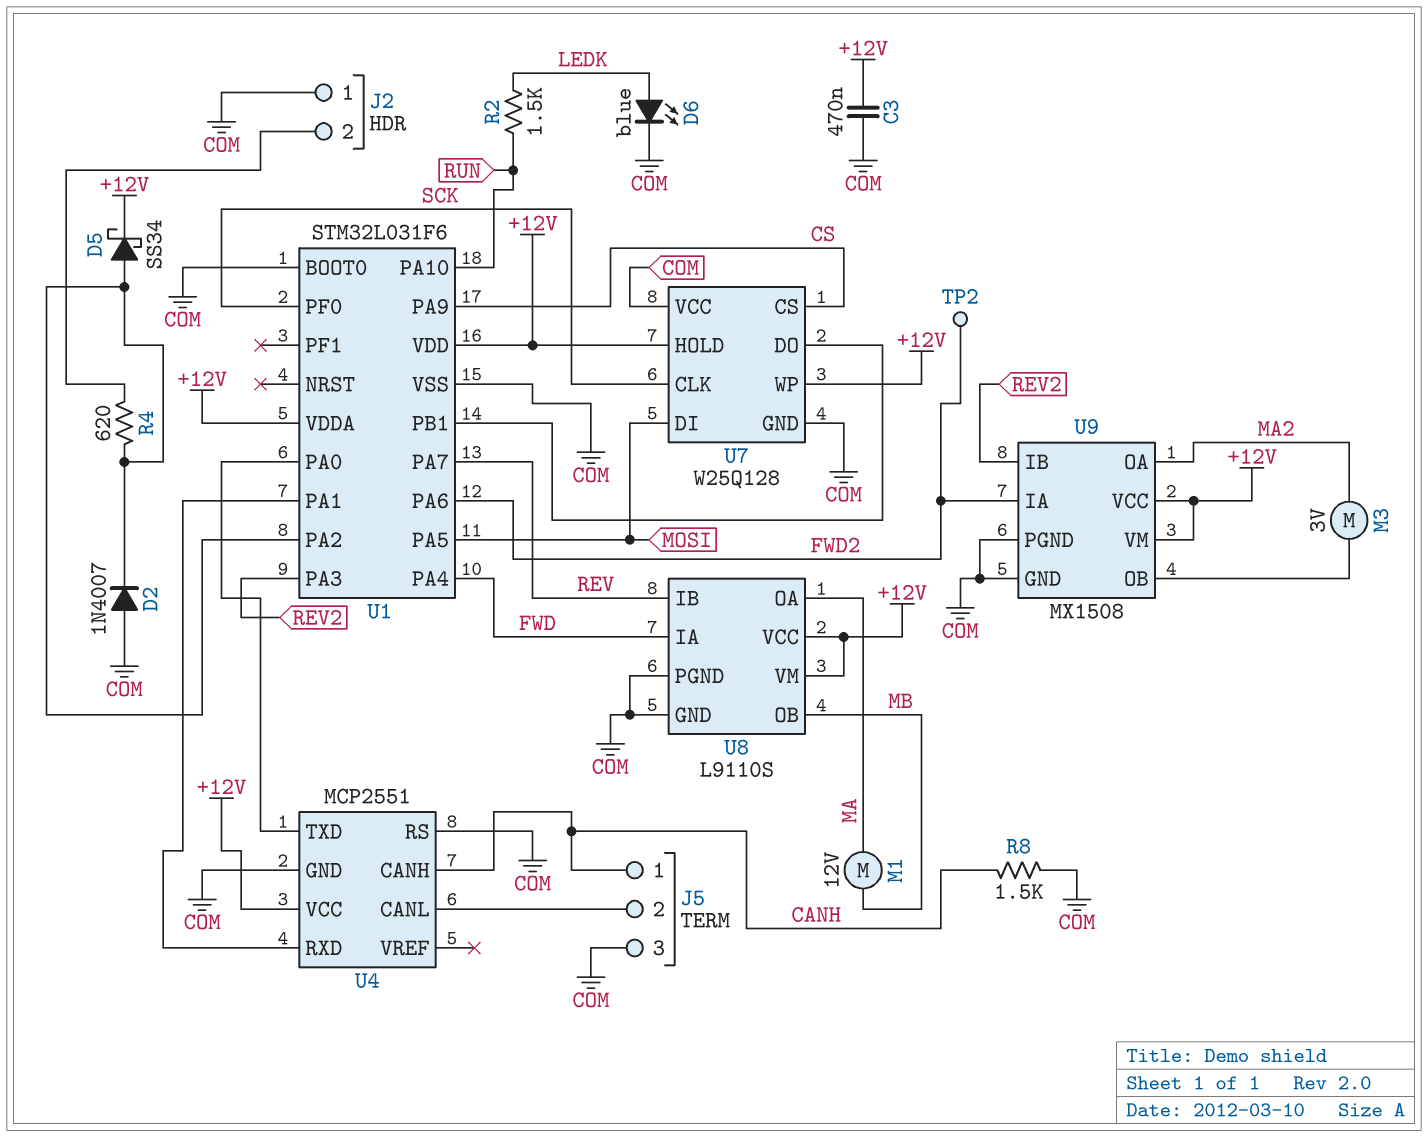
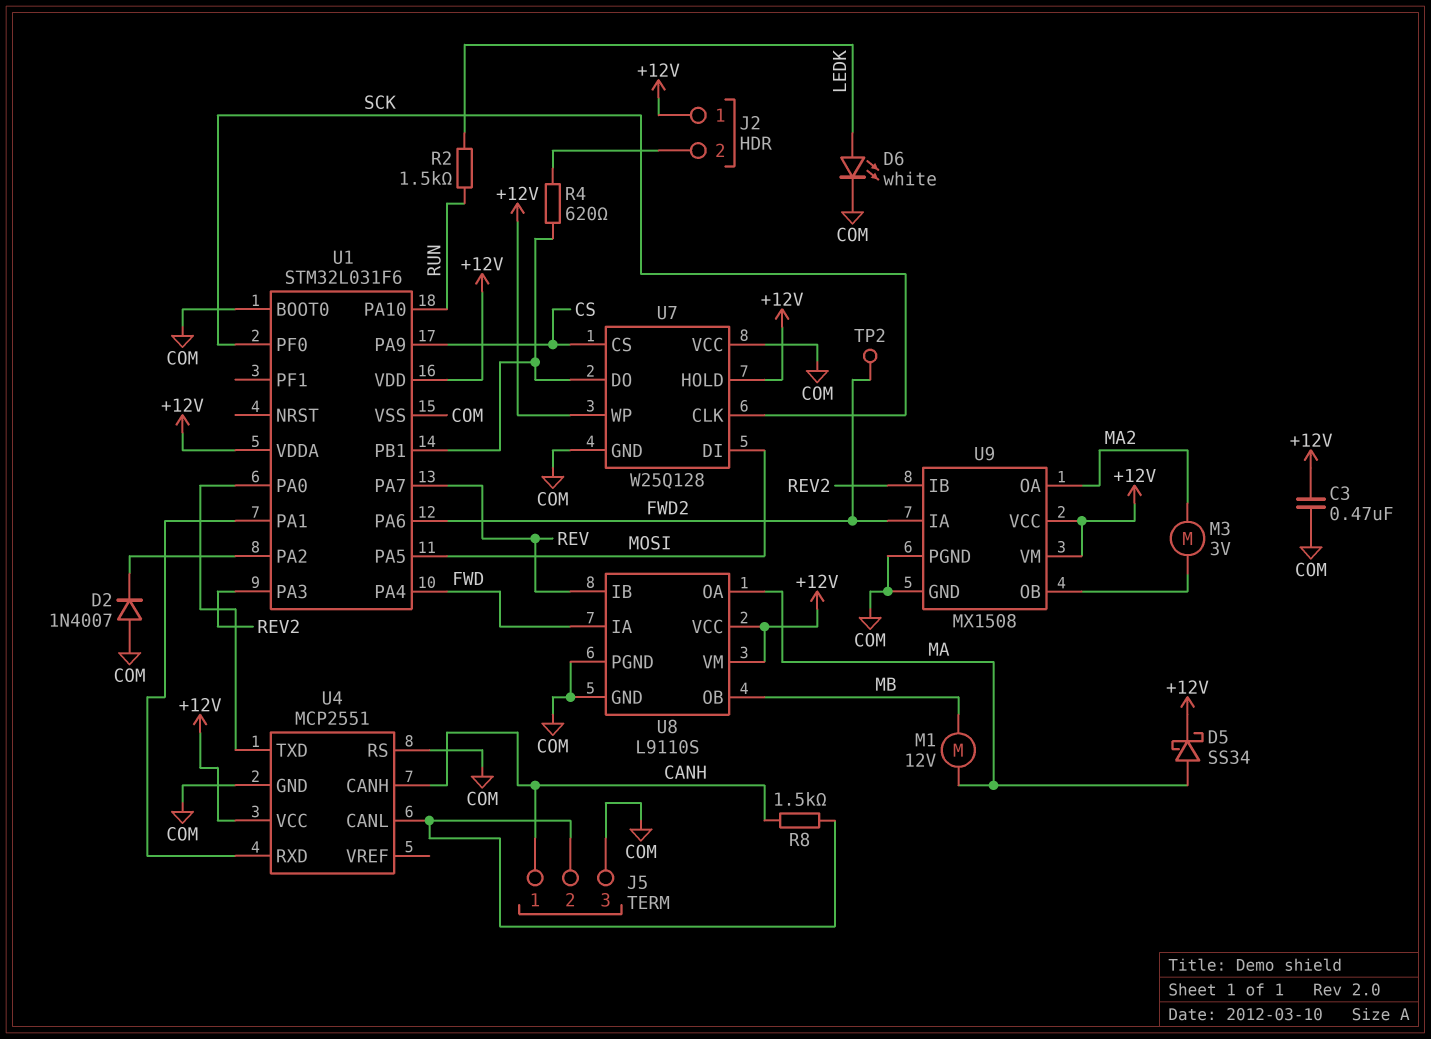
D5: schottky SS34 (A U1/PA2, K +12V) -> schottky SS34 (A MA, K +12V)
D6: LED blue (A LEDK, K COM) -> LED white (A LEDK, K COM)
J2 pin 1: COM -> +12V
R4: 620 (J2/2, U1/PA2) -> 620 (J2/2, U1/PB1)
R8: 1.5k (CANH, COM) -> 1.5k (CANH, J5/2)

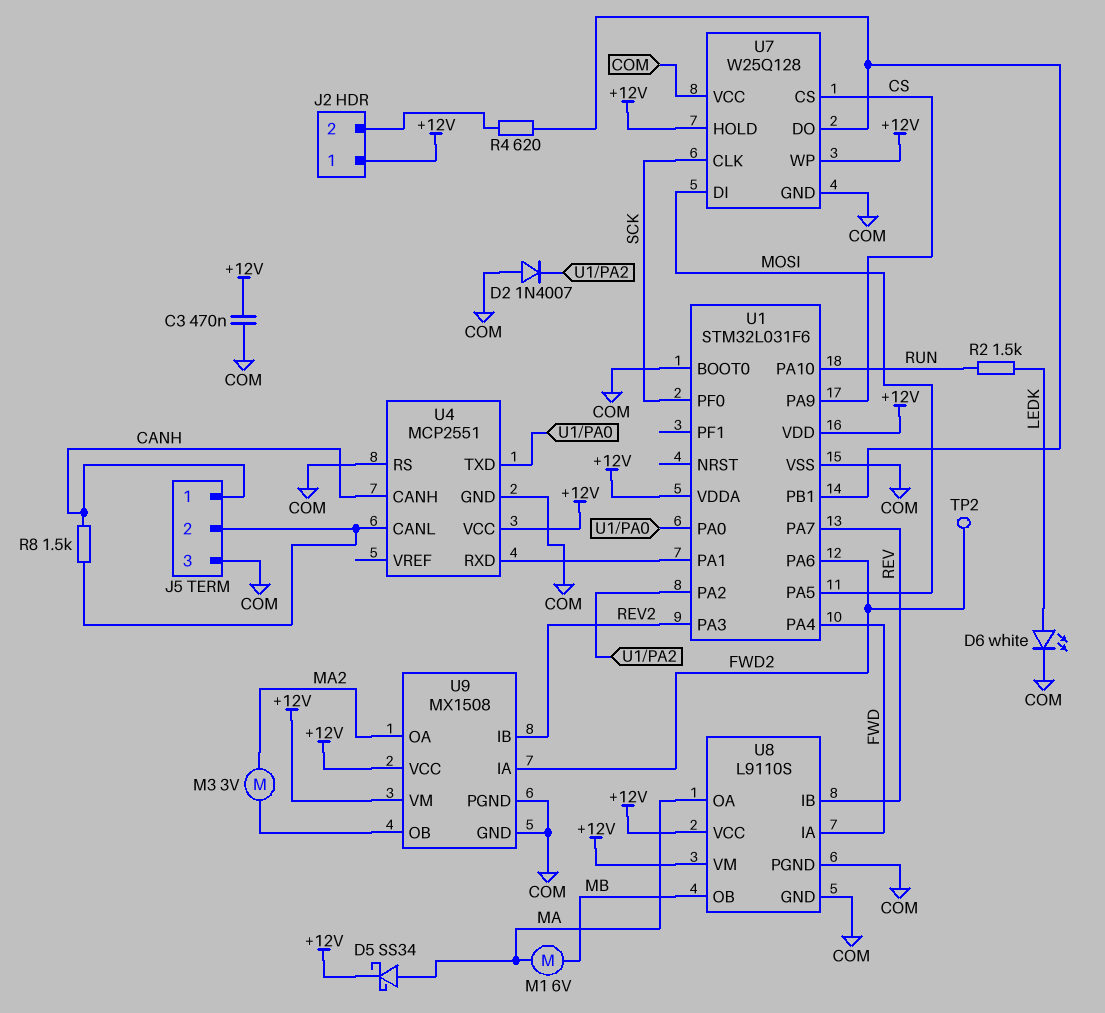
M1: motor 12V (MA, MB) -> motor 6V (MA, MB)

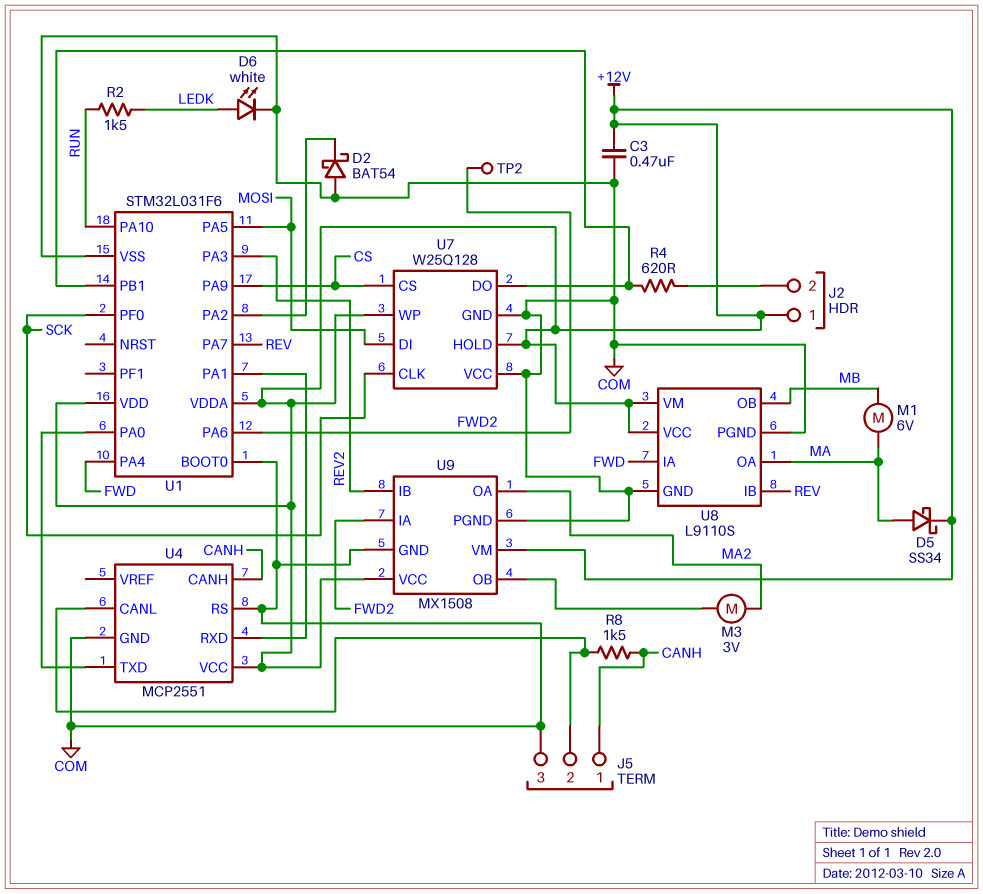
D2: diode 1N4007 (A COM, K U1/PA2) -> schottky BAT54 (A COM, K U1/PA2)

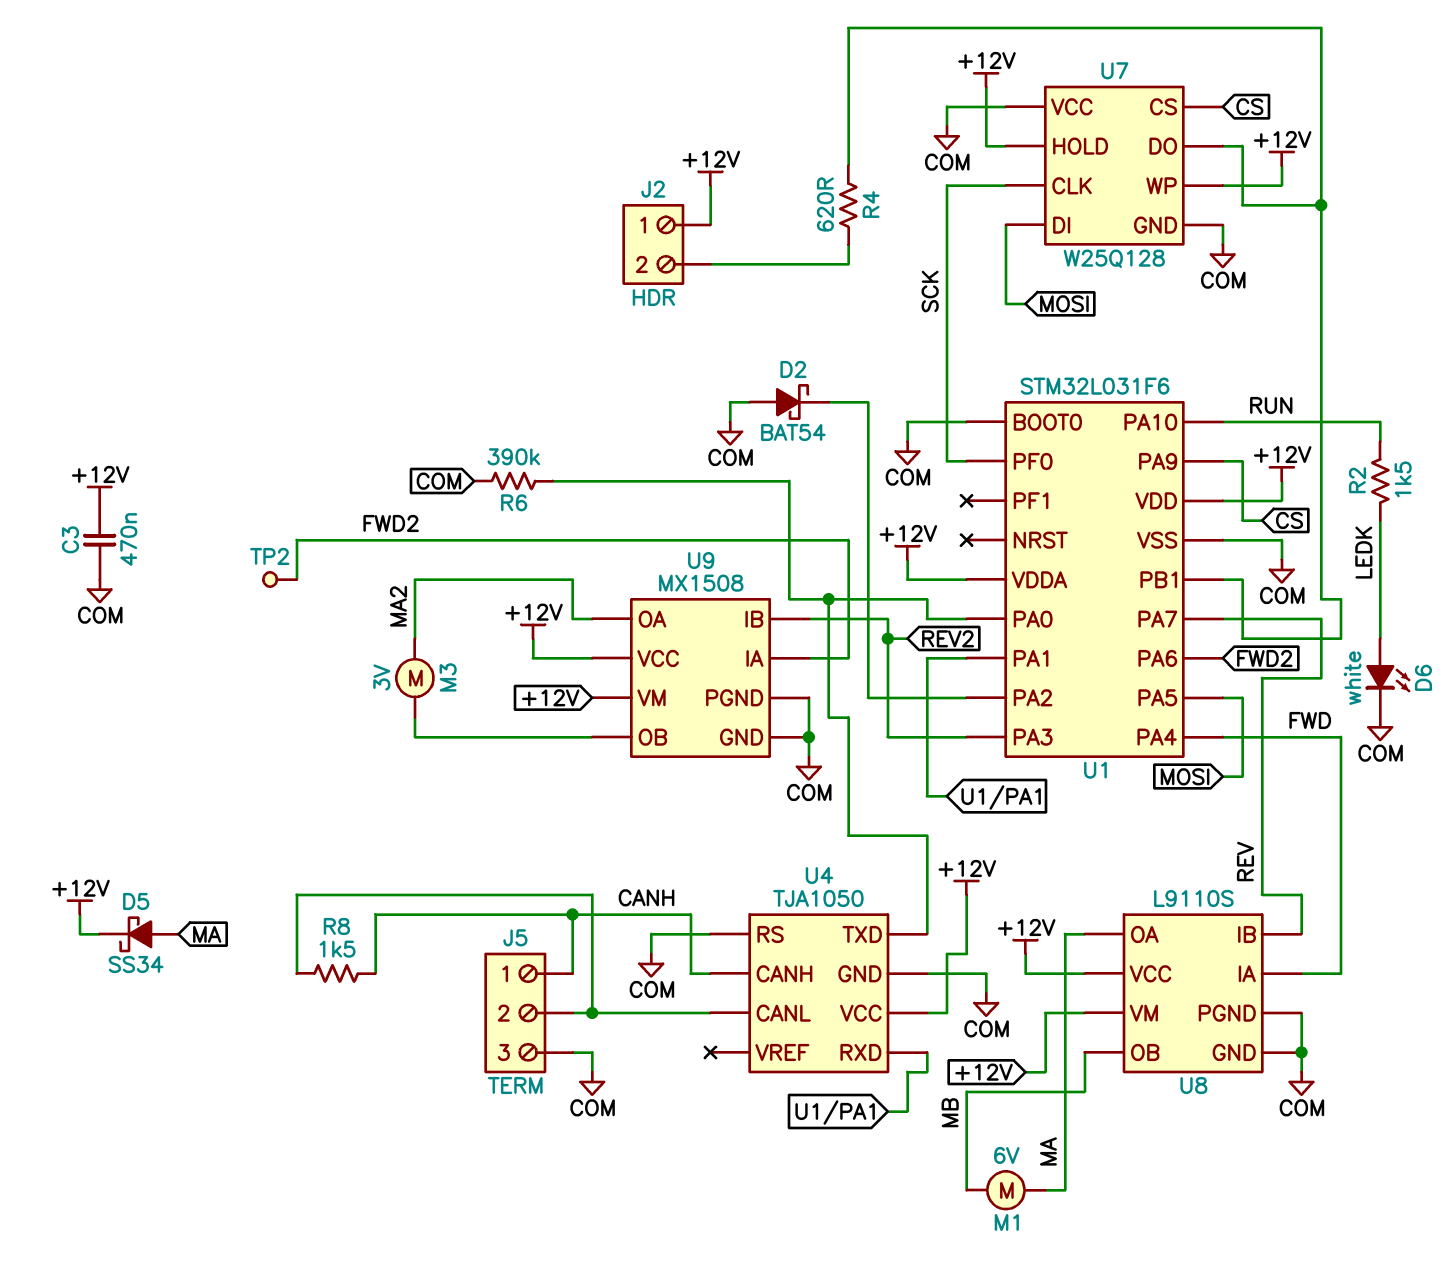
R6: none -> 390k (COM, U1/PA0)
U4: MCP2551 -> TJA1050

